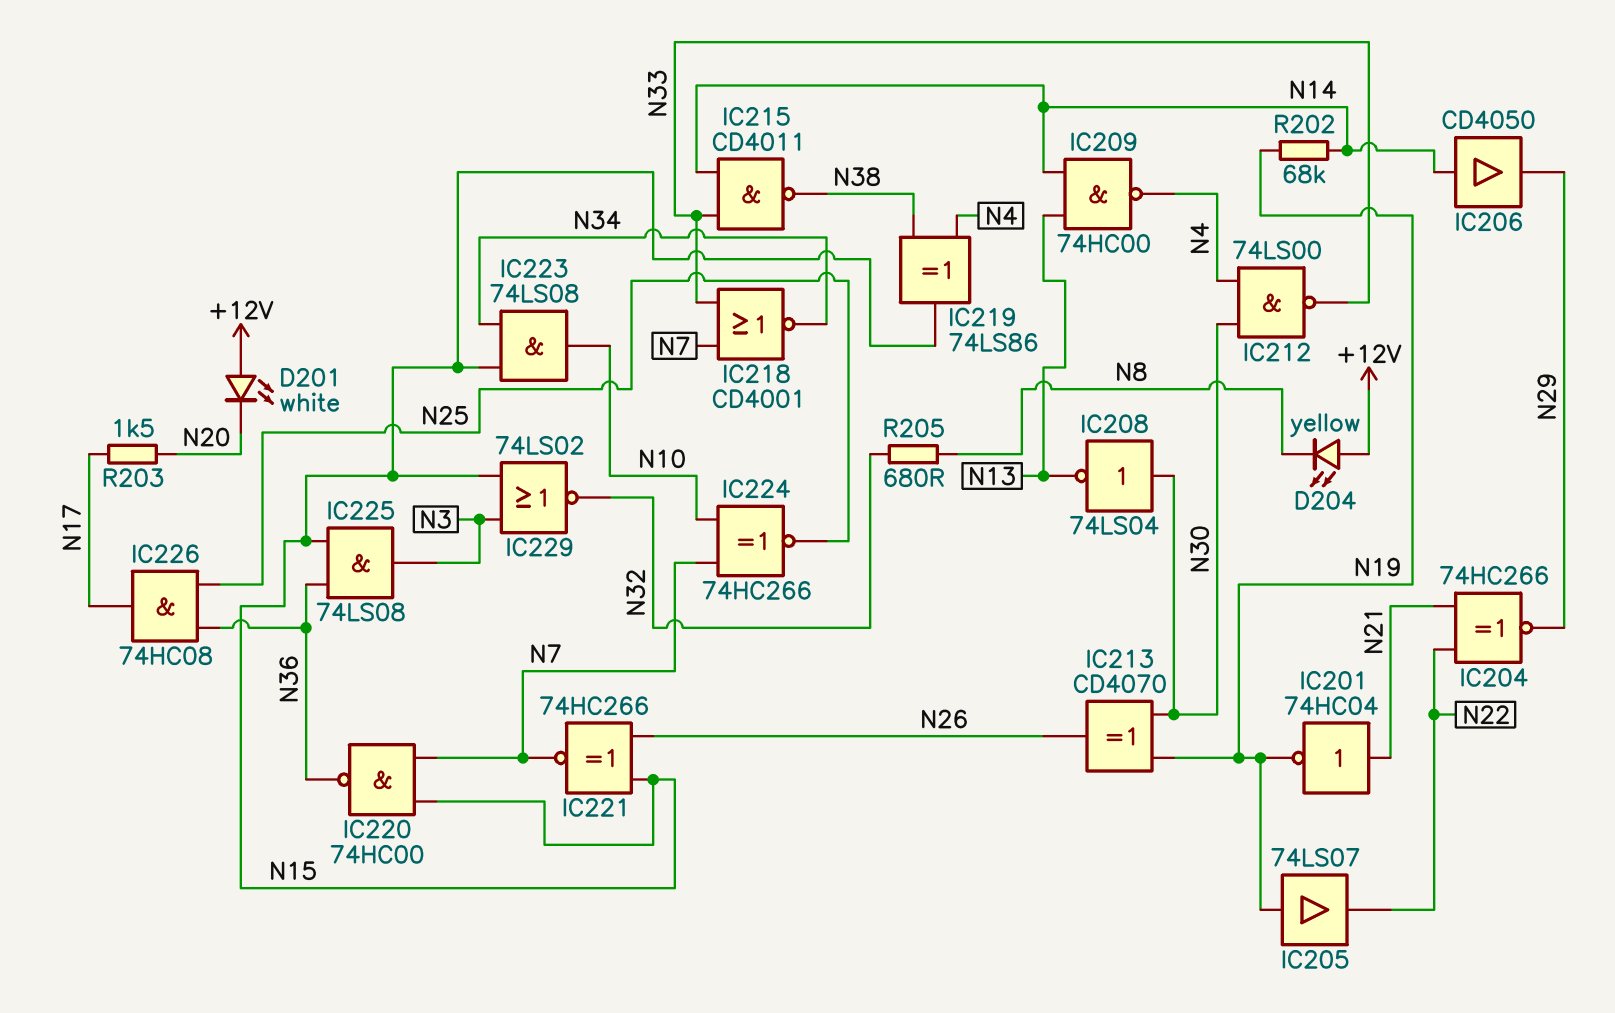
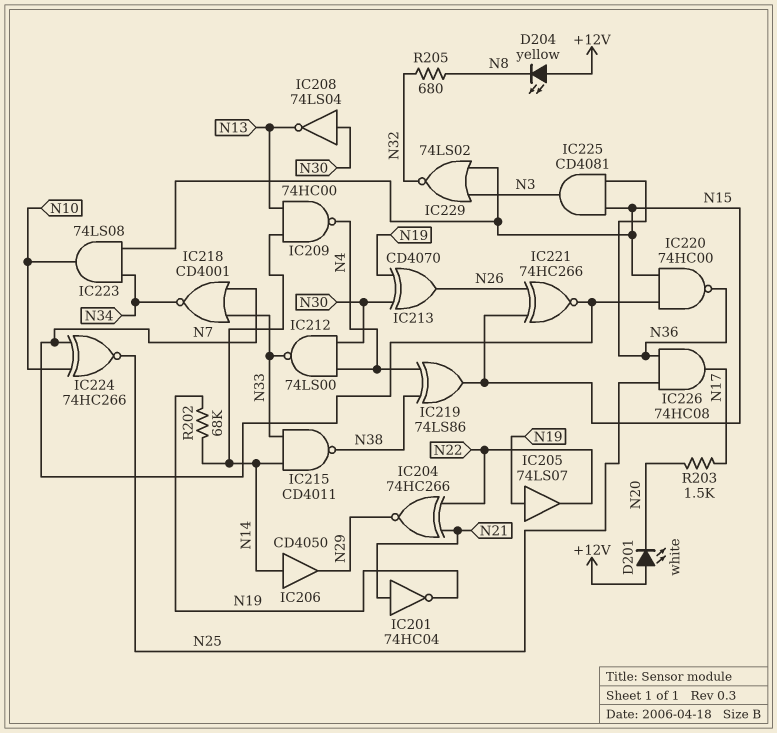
IC225: AND 74LS08 (in N15, in N36, out N3) -> AND CD4081 (in N15, in N36, out N3)

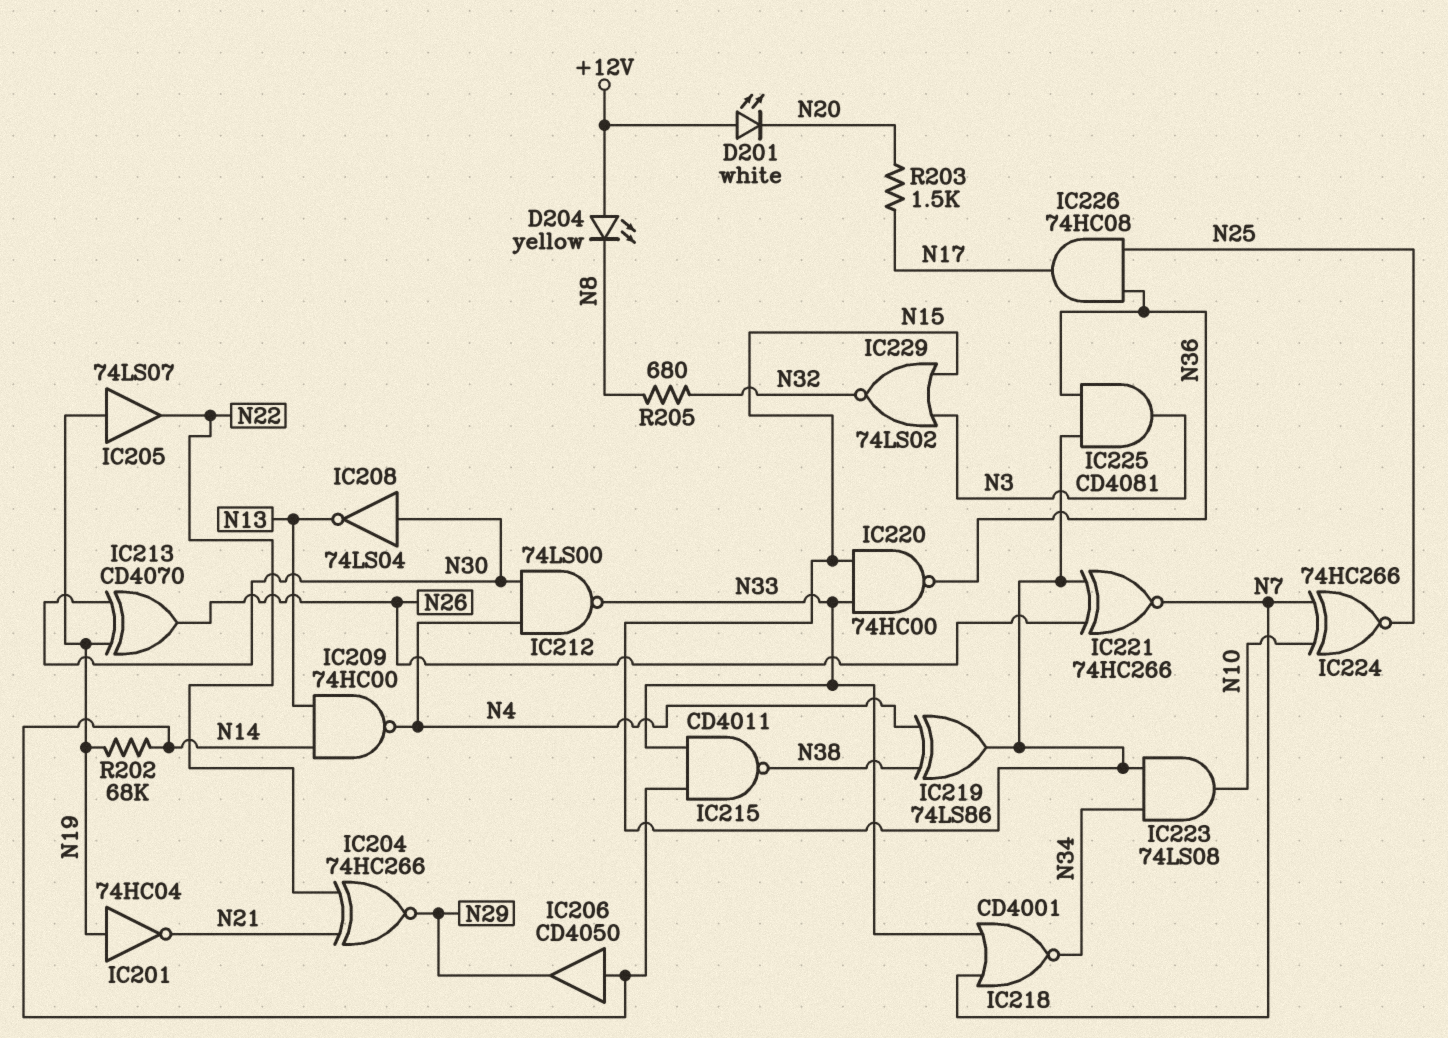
IC201: NOT 74HC04 (in N21, out N19) -> NOT 74HC04 (in N19, out N21)
IC220: NAND 74HC00 (in N7, in N15, out N36) -> NAND 74HC00 (in N15, in N33, out N36)

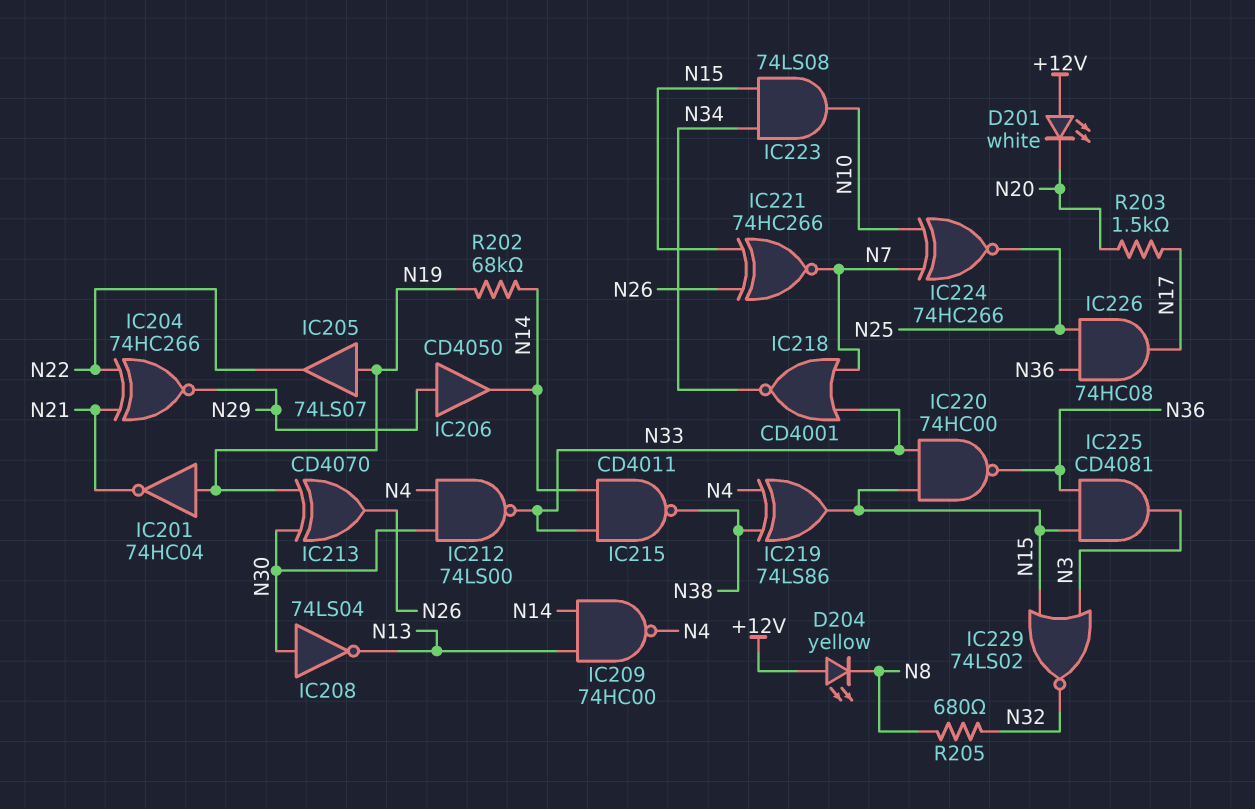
IC206: buffer CD4050 (in N14, out N29) -> buffer CD4050 (in N29, out N14)

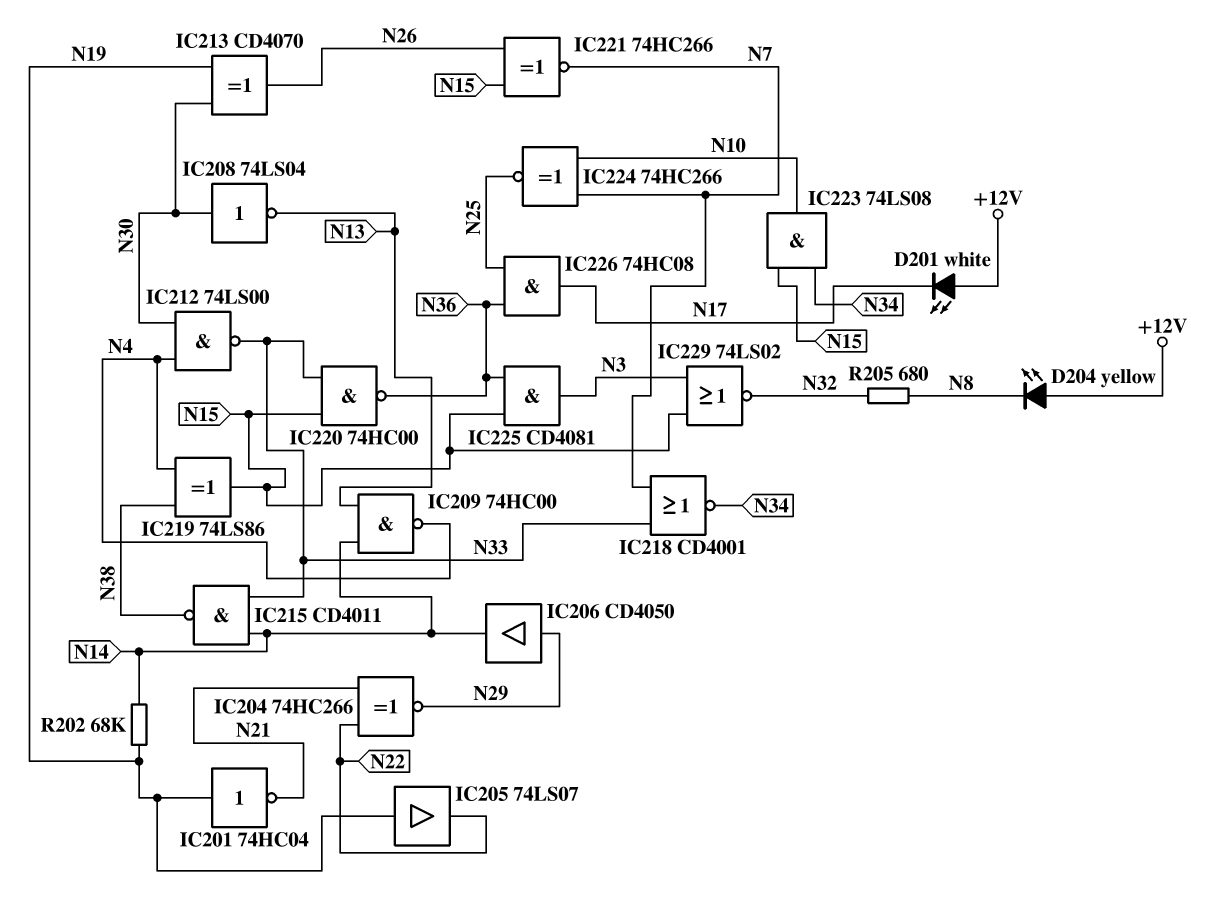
D201: LED white (A +12V, K N20) -> LED white (A +12V, K N17)
R203: 1.5k (N17, N20) -> none

